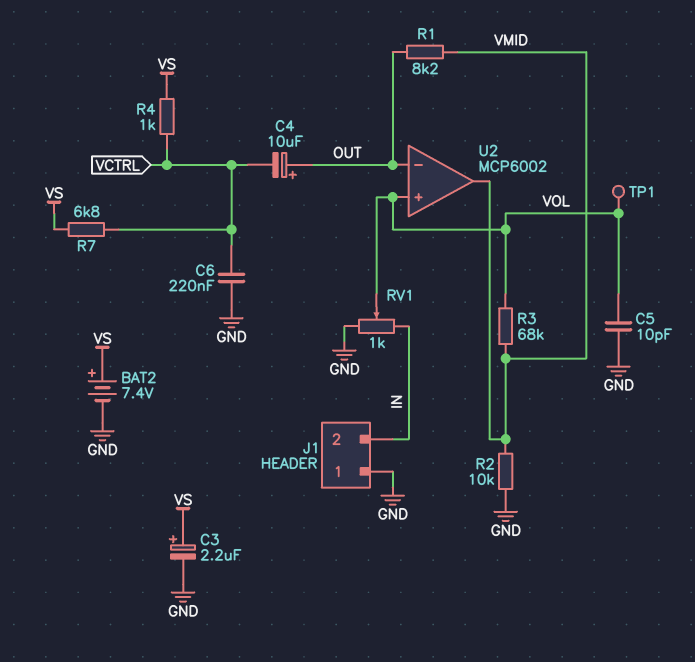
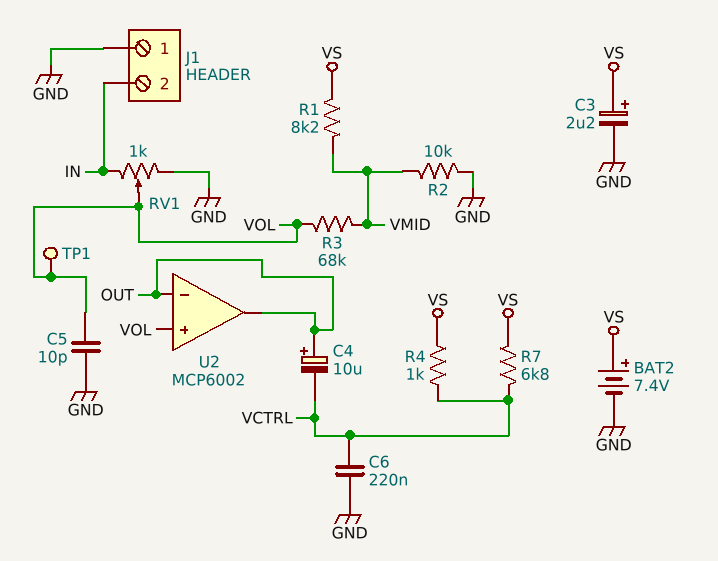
R1: 8.2k (OUT, VMID) -> 8.2k (VMID, VS)
U2 pin out: VMID -> OUT

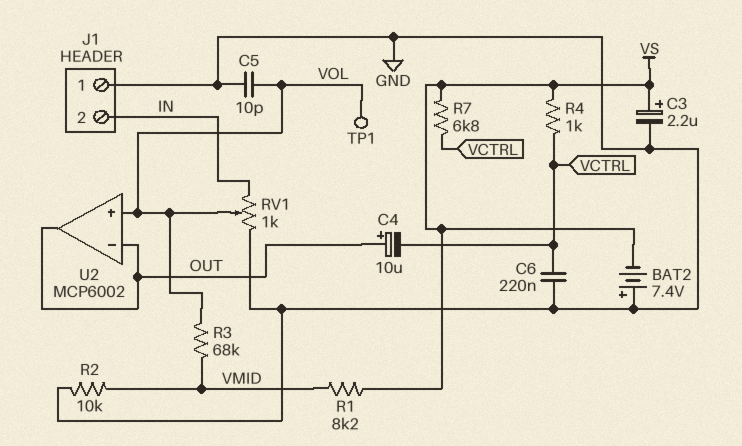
BAT2: 7.4V (plus VS, minus GND) -> 7.4V (plus GND, minus VS)

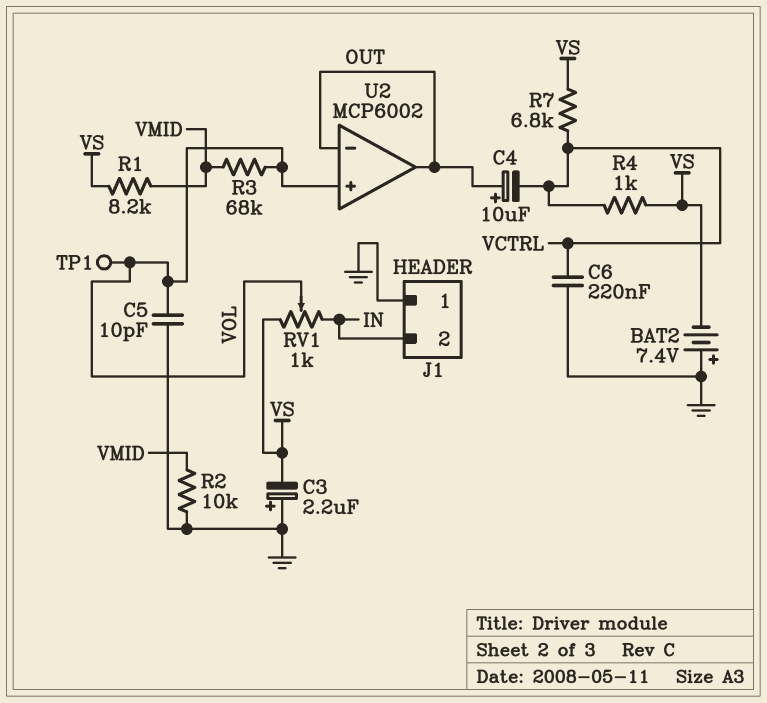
C3: 2.2uF (plus VS, minus GND) -> 2.2uF (plus GND, minus VS)
RV1: 1k (GND, IN, wiper VOL) -> 1k (IN, VS, wiper VOL)

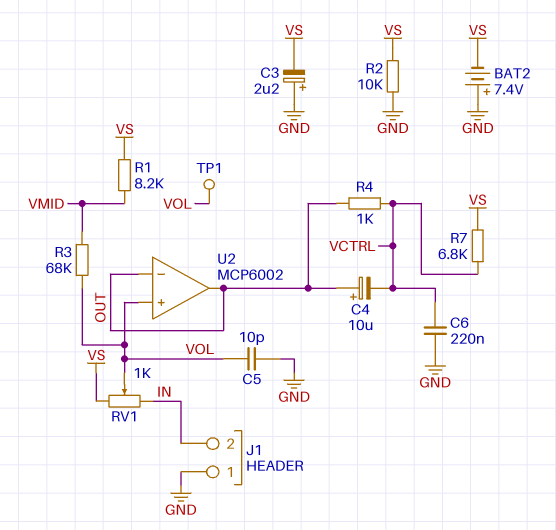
R2: 10k (GND, VMID) -> 10k (GND, VS)
R4: 1k (VCTRL, VS) -> 1k (OUT, VCTRL)

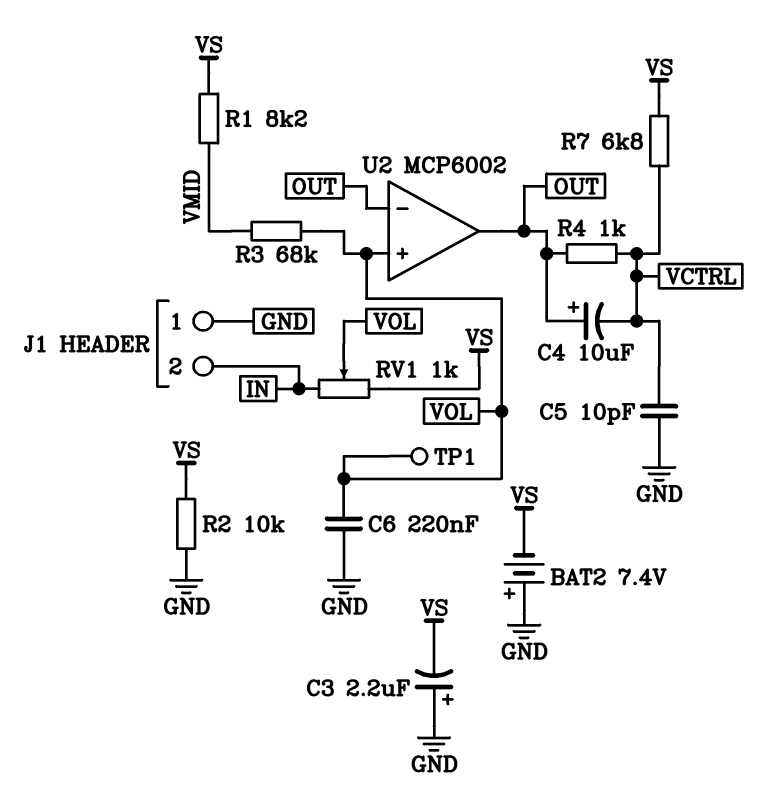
C5: 10pF (GND, VOL) -> 10pF (GND, VCTRL)
C6: 220nF (GND, VCTRL) -> 220nF (GND, VOL)

